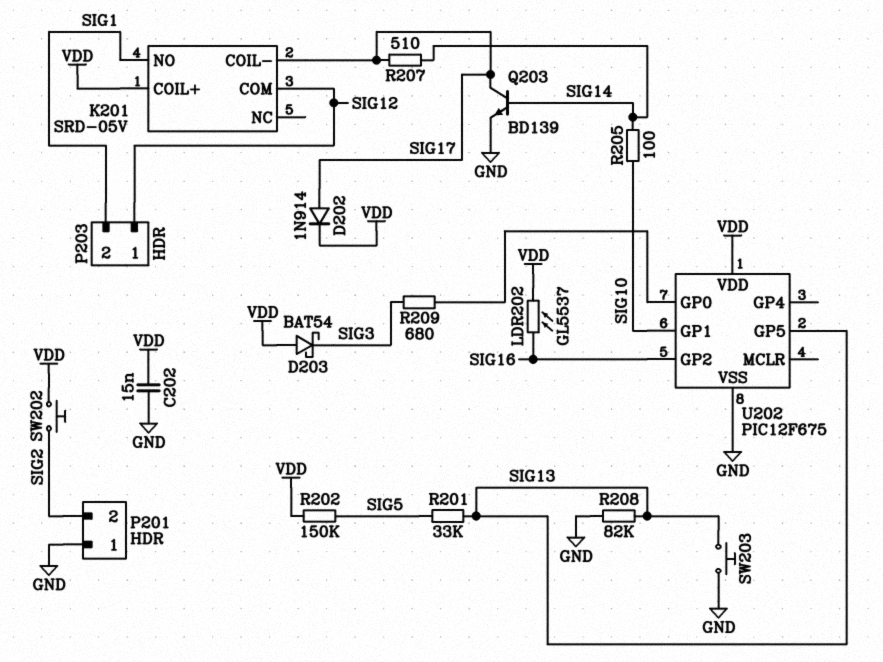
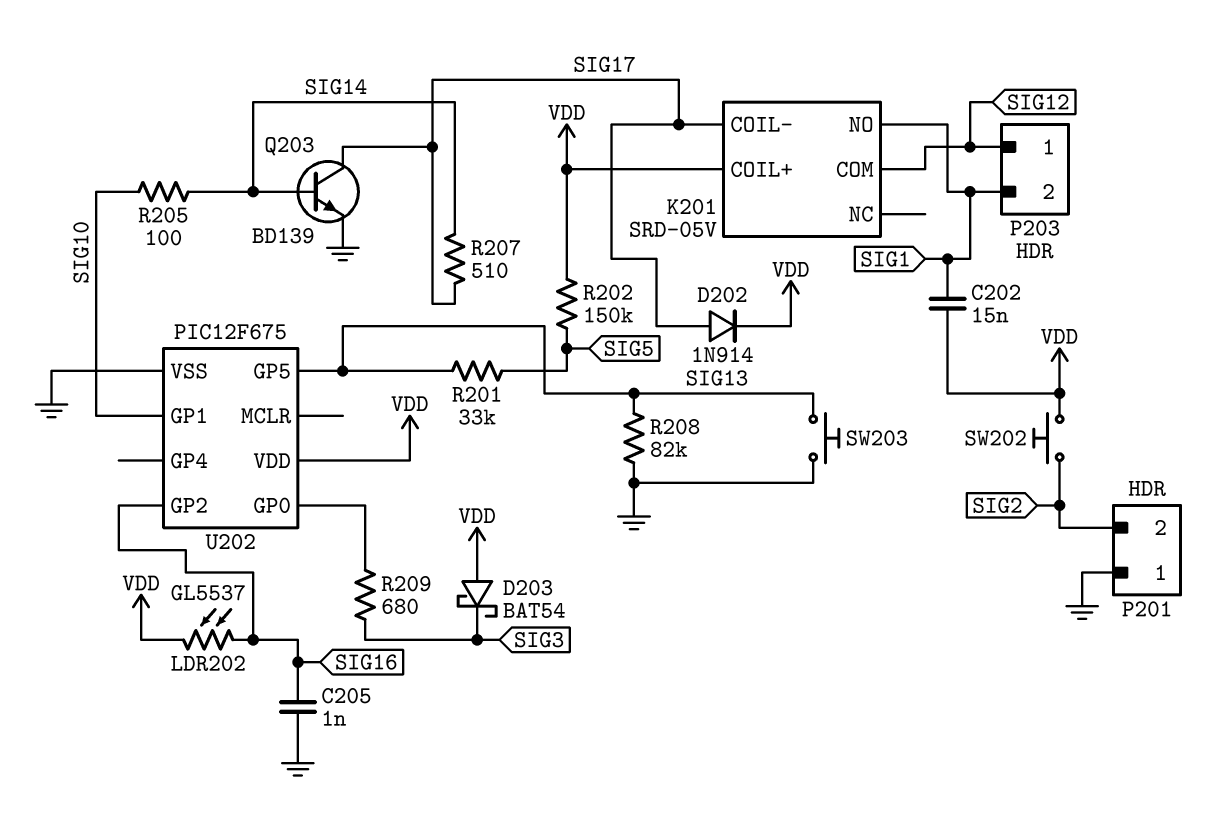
C202: 15nF (GND, VDD) -> 15nF (SIG1, VDD)
C205: none -> 1nF (GND, SIG16)

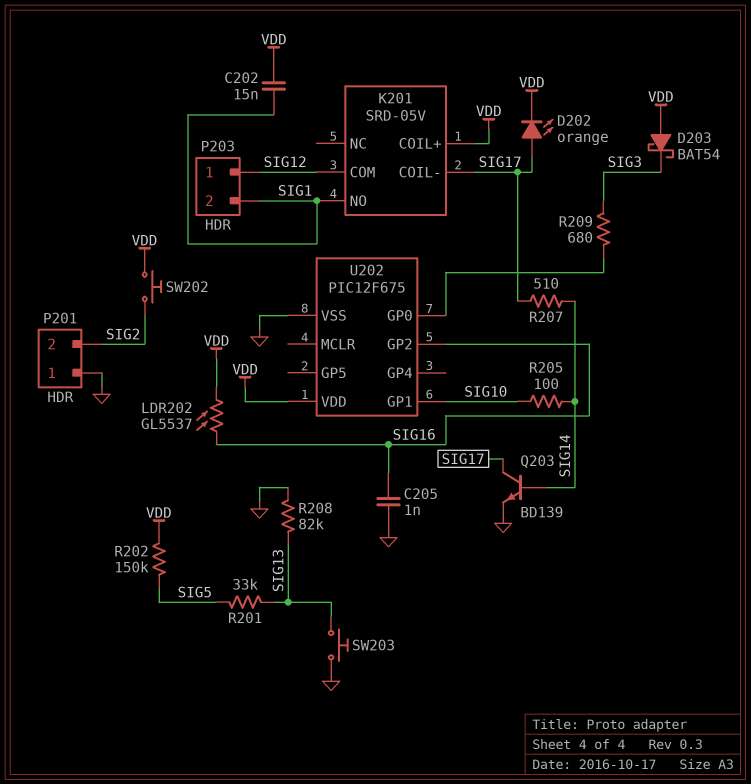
D202: diode 1N914 (A SIG17, K VDD) -> LED orange (A SIG17, K VDD)
U202 pin GP5: SIG13 -> none

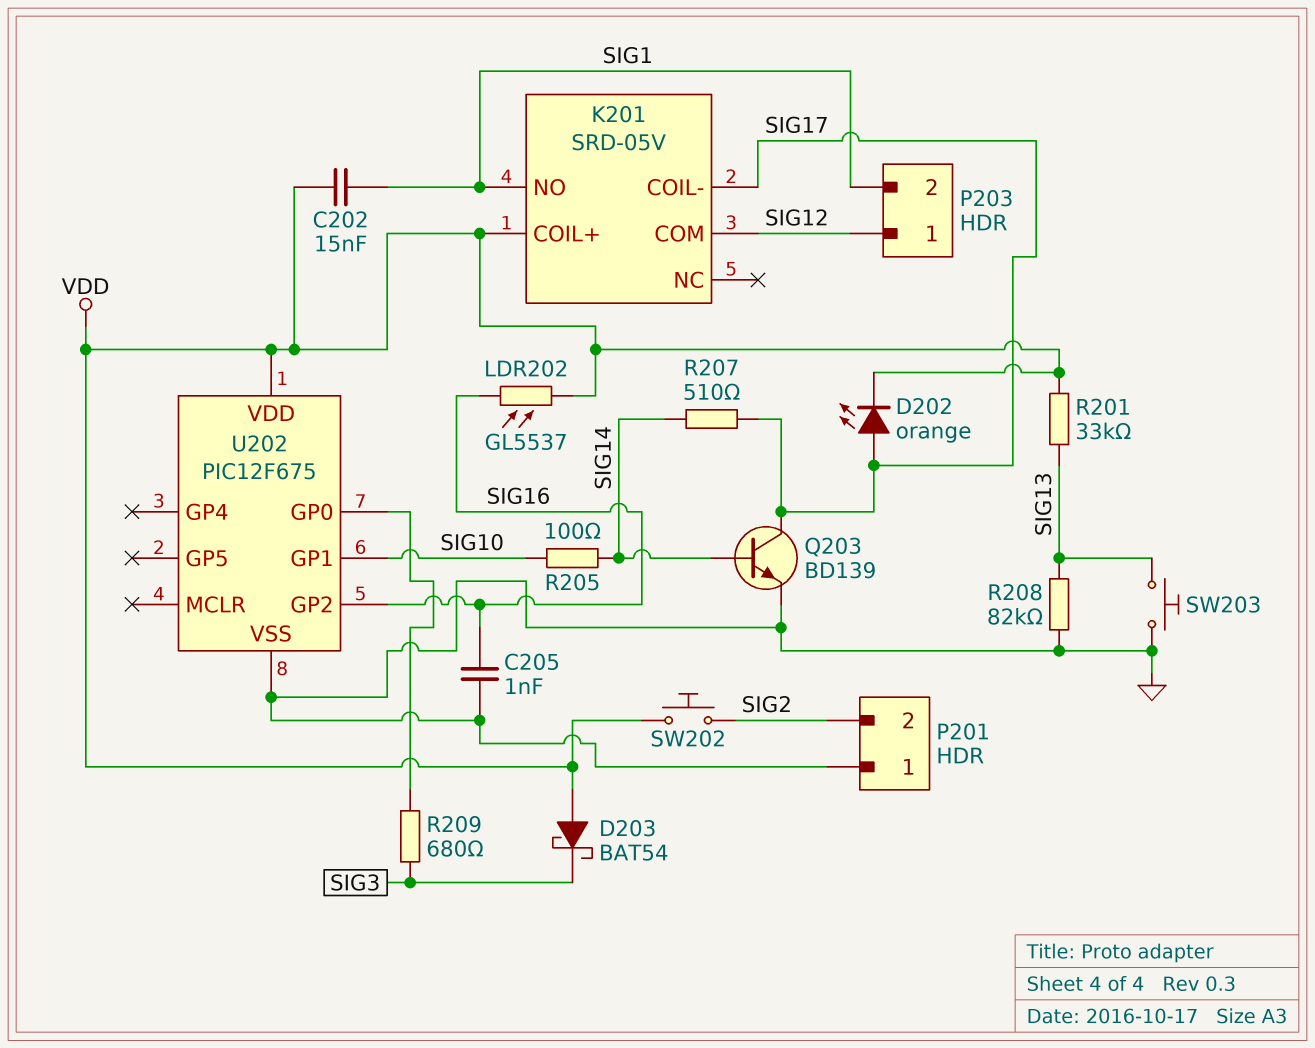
R201: 33k (SIG5, SIG13) -> 33k (SIG13, VDD)
R202: 150k (SIG5, VDD) -> none

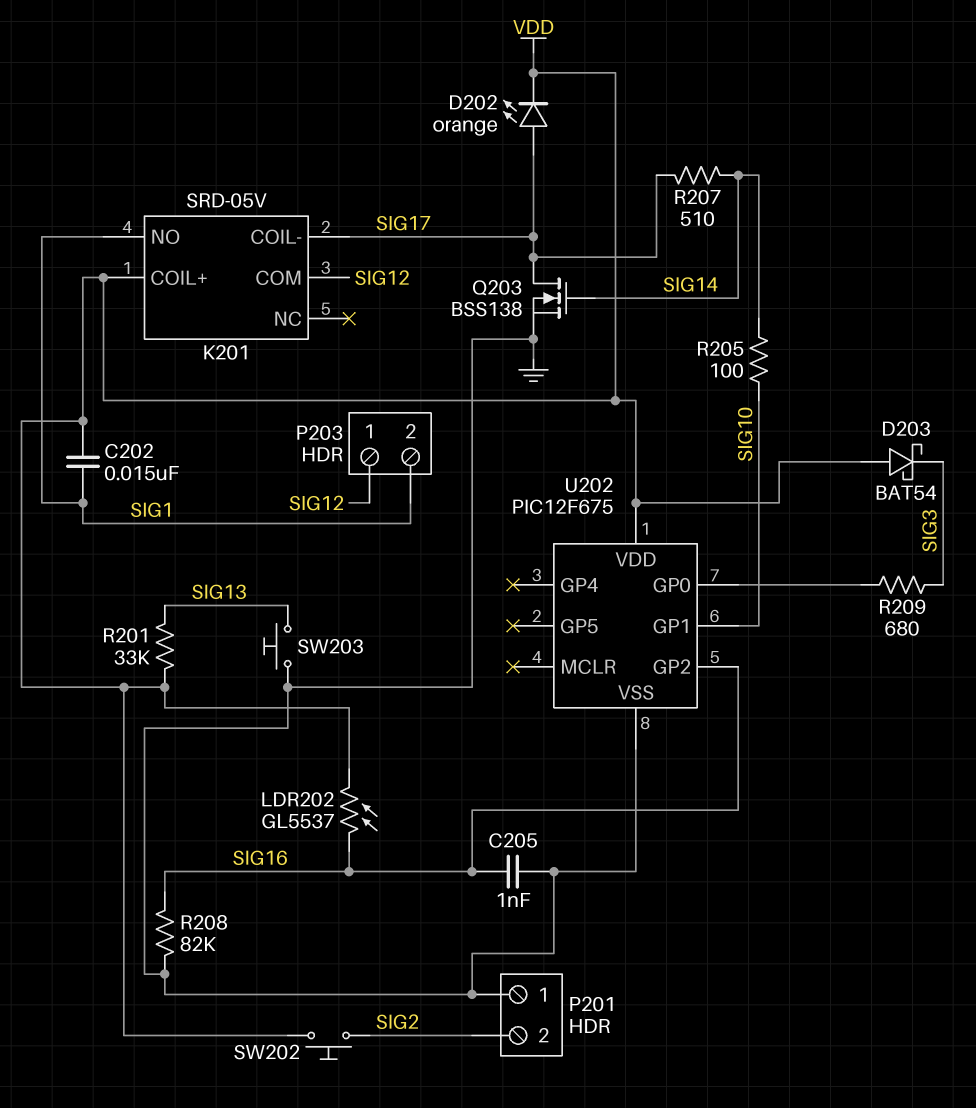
Q203: NPN BD139 (B SIG14, C SIG17, E GND) -> NMOS BSS138 (G SIG14, D SIG17, S GND)
R208: 82k (GND, SIG13) -> 82k (GND, SIG16)

